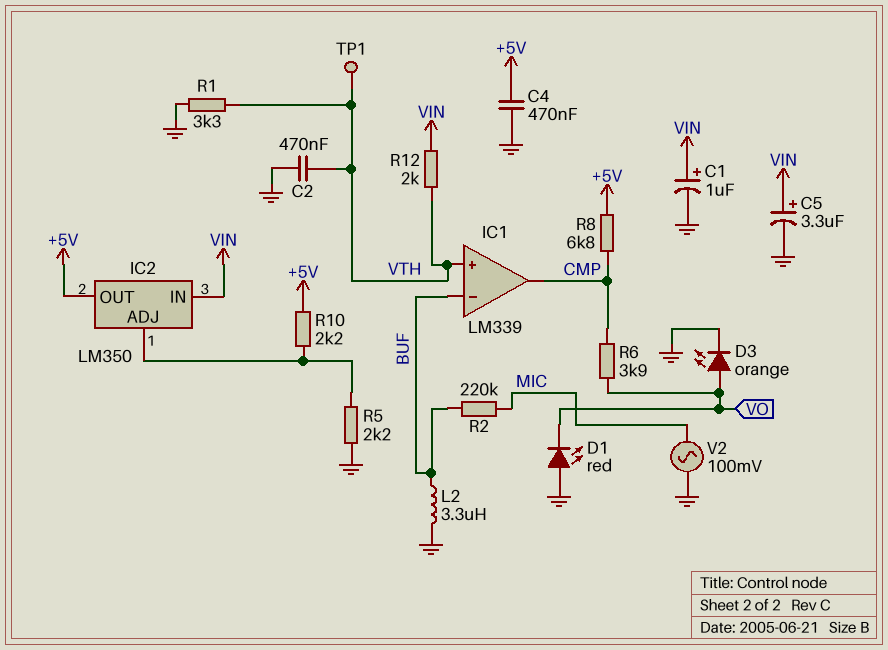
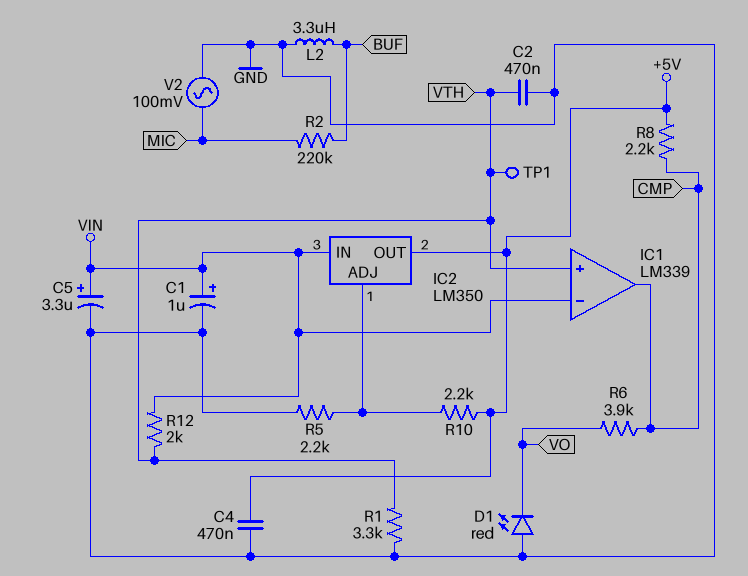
D3: LED orange (A VO, K GND) -> none
IC1 pin in-: BUF -> VIN
R8: 6.8k (+5V, CMP) -> 2.2k (+5V, CMP)

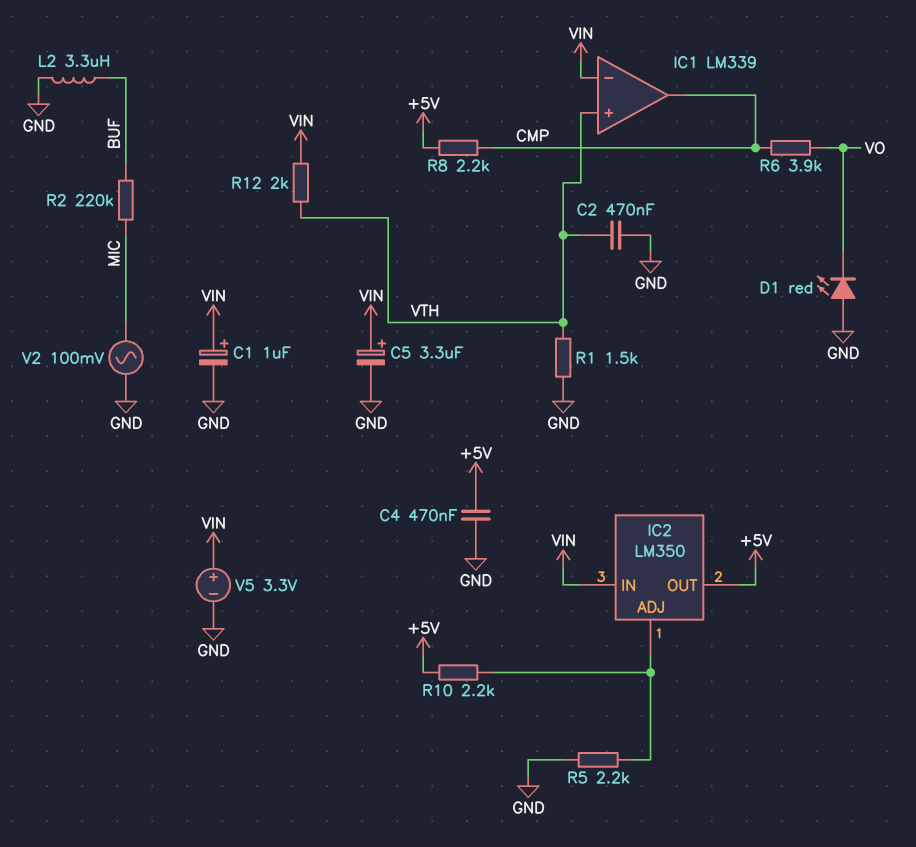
R1: 3.3k (GND, VTH) -> 1.5k (GND, VTH)
TP1: test point (VTH) -> none
V5: none -> 3.3V (plus VIN, minus GND)

